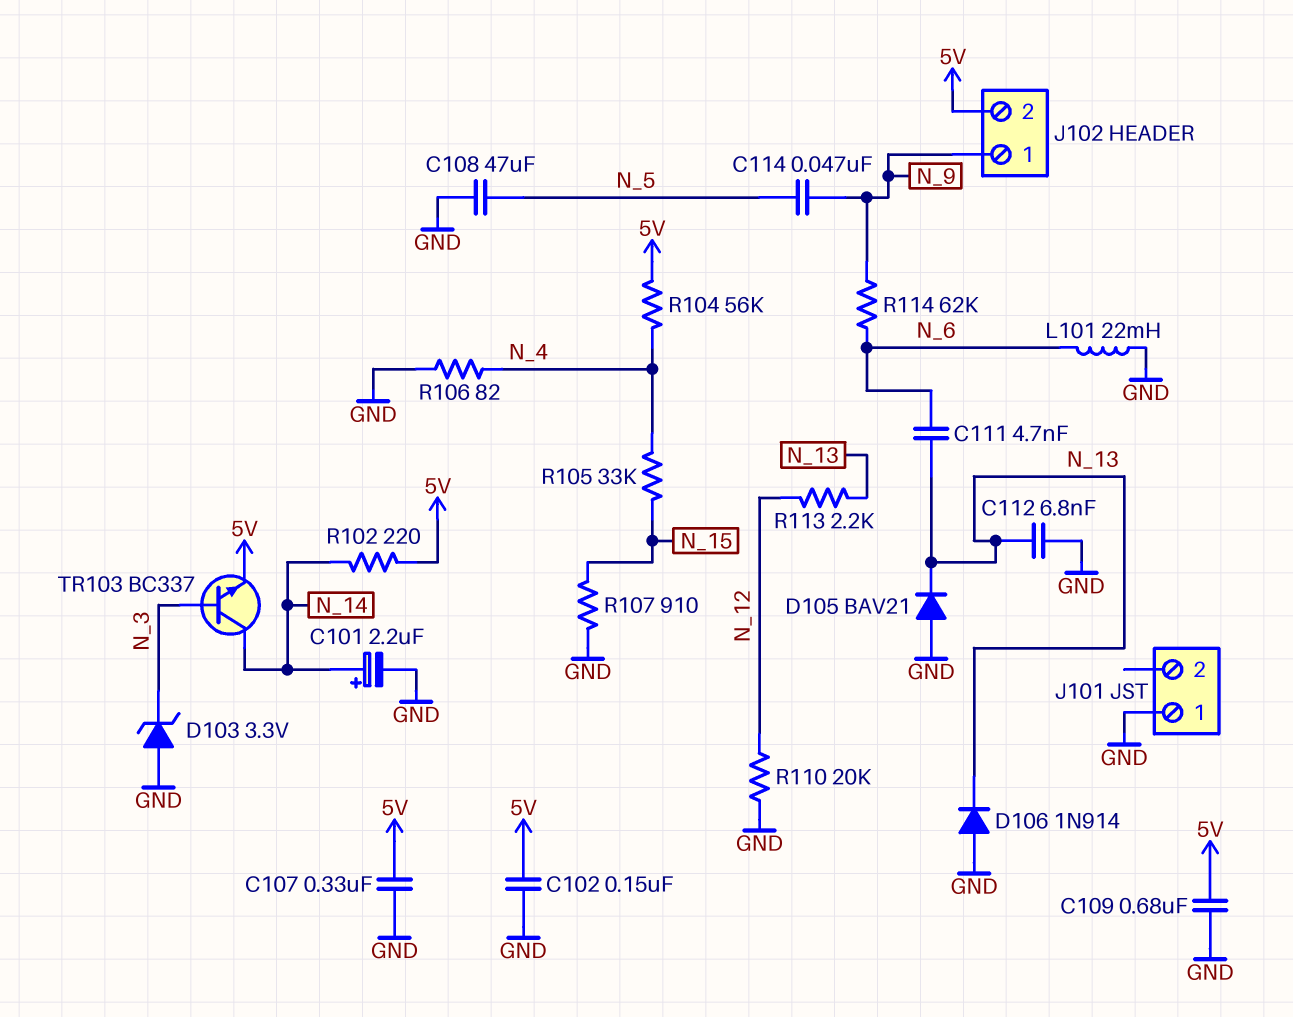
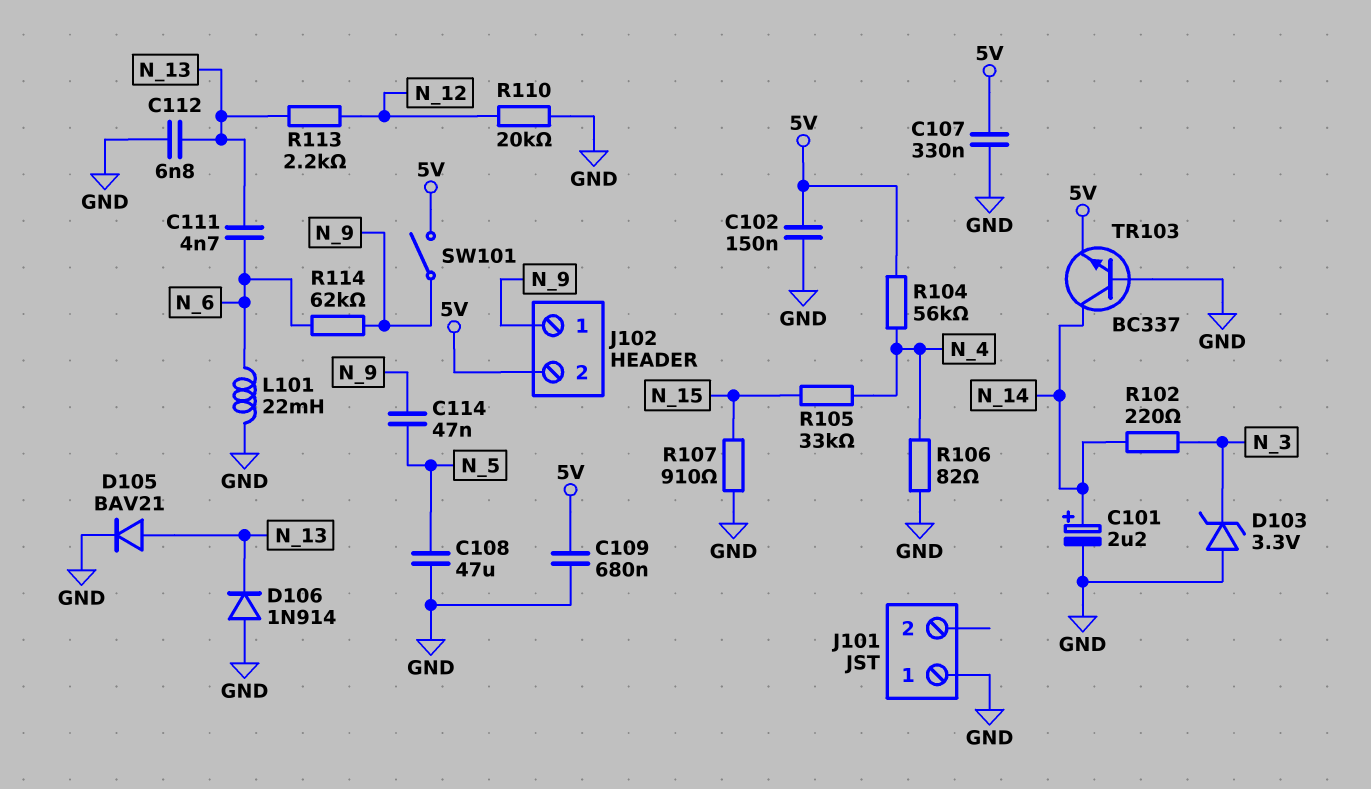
D105: diode BAV21 (A GND, K N_13) -> diode BAV21 (A N_13, K GND)
R102: 220 (5V, N_14) -> 220 (N_3, N_14)
SW101: none -> switch (5V, N_9)
TR103: NPN BC337 (B N_3, C N_14, E 5V) -> NPN BC337 (B GND, C N_14, E 5V)

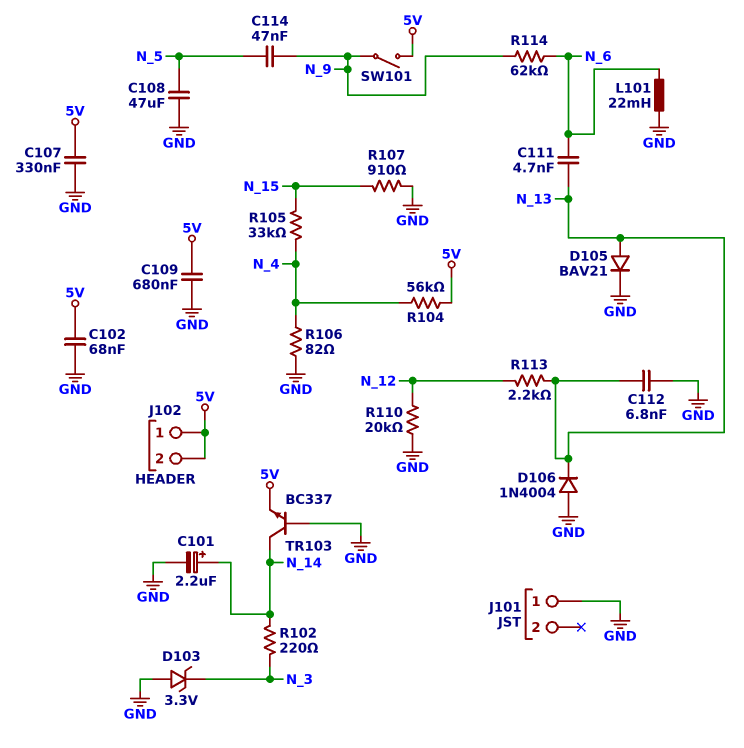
C102: 150nF (5V, GND) -> 68nF (5V, GND)
D106: diode 1N914 (A GND, K N_13) -> diode 1N4004 (A GND, K N_13)
J102 pin 1: N_9 -> 5V

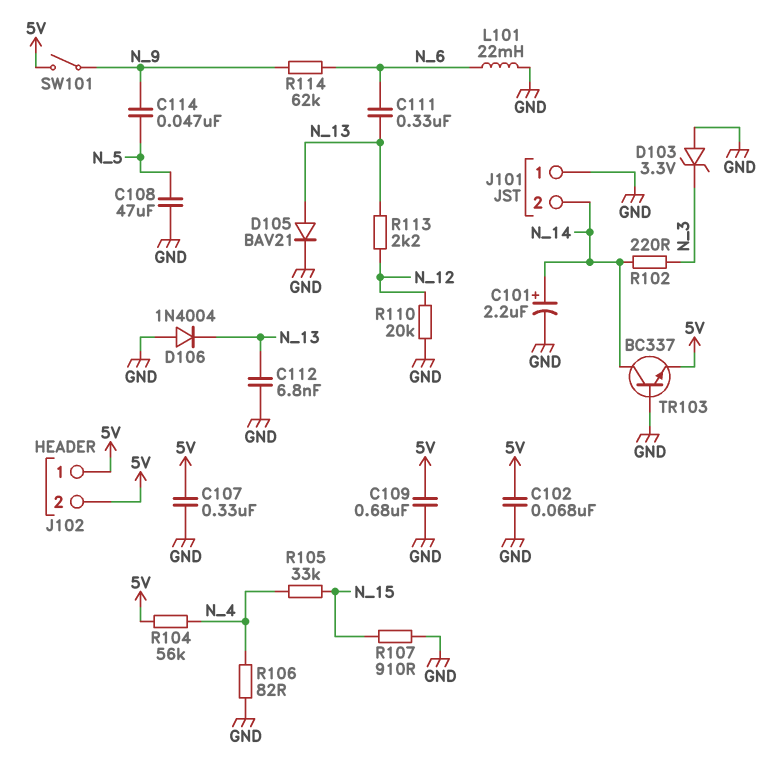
C111: 4.7nF (N_6, N_13) -> 330nF (N_6, N_13)
J101 pin 2: none -> N_14

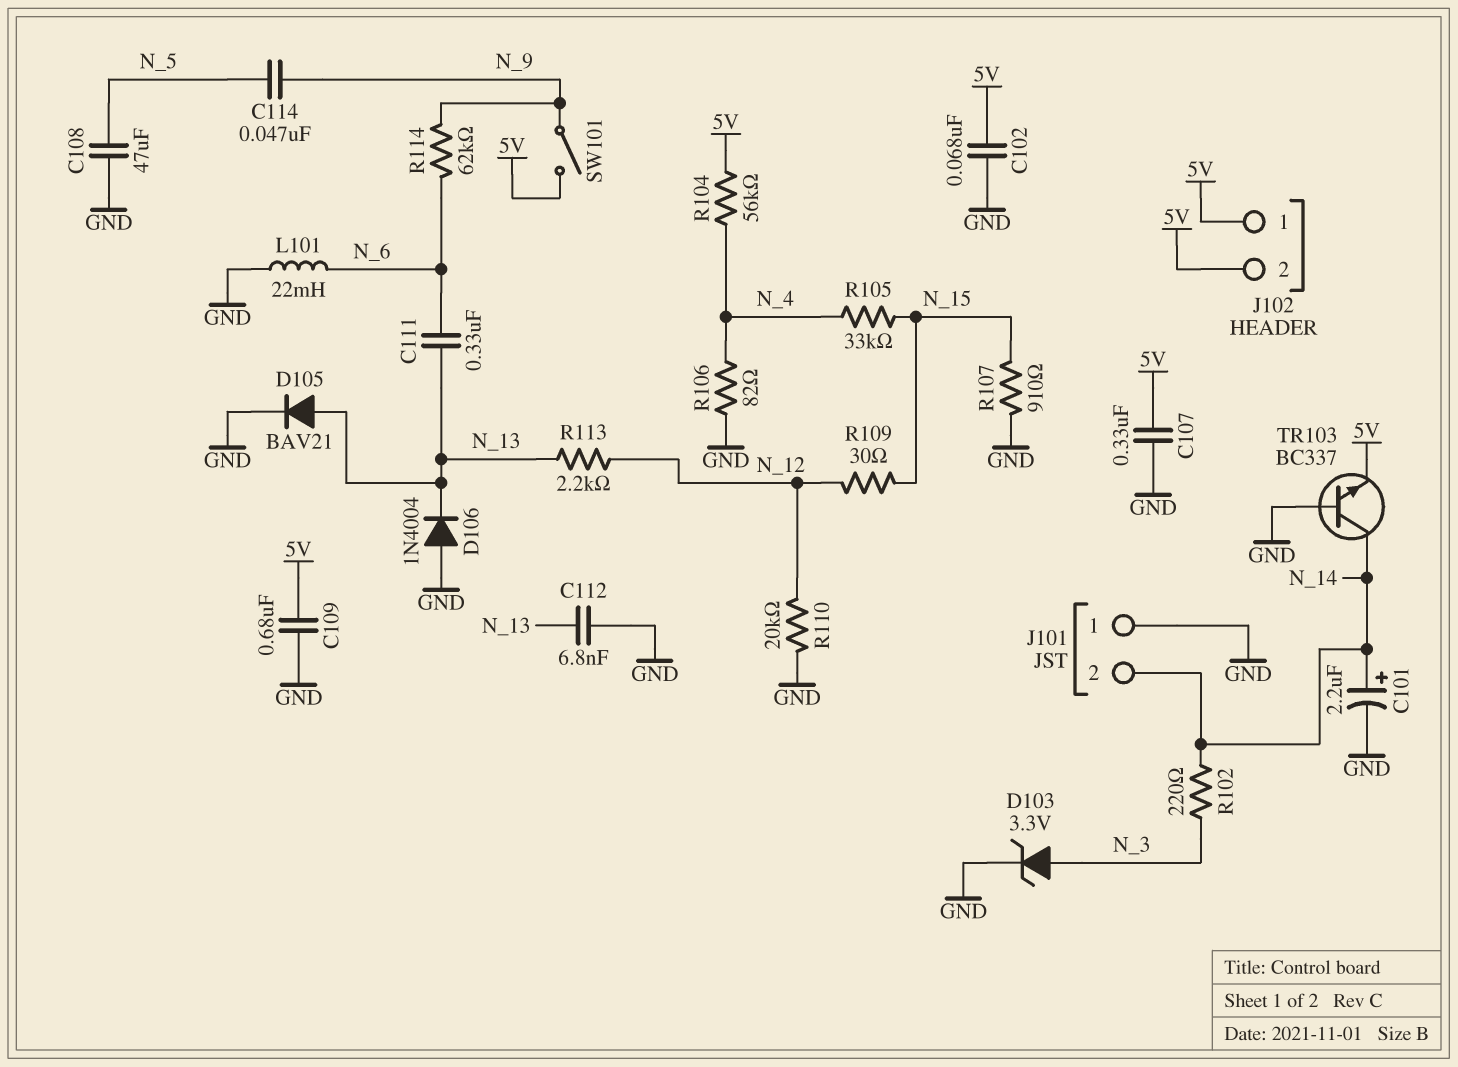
D103: zener 3.3V (A GND, K N_3) -> zener 3.3V (A N_3, K GND)
R109: none -> 30 (N_12, N_15)

